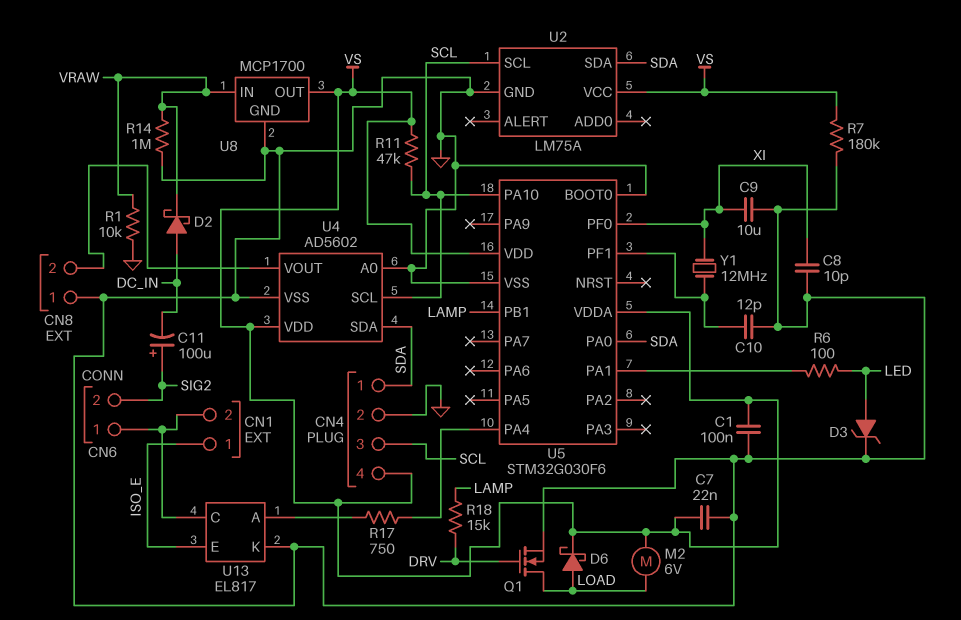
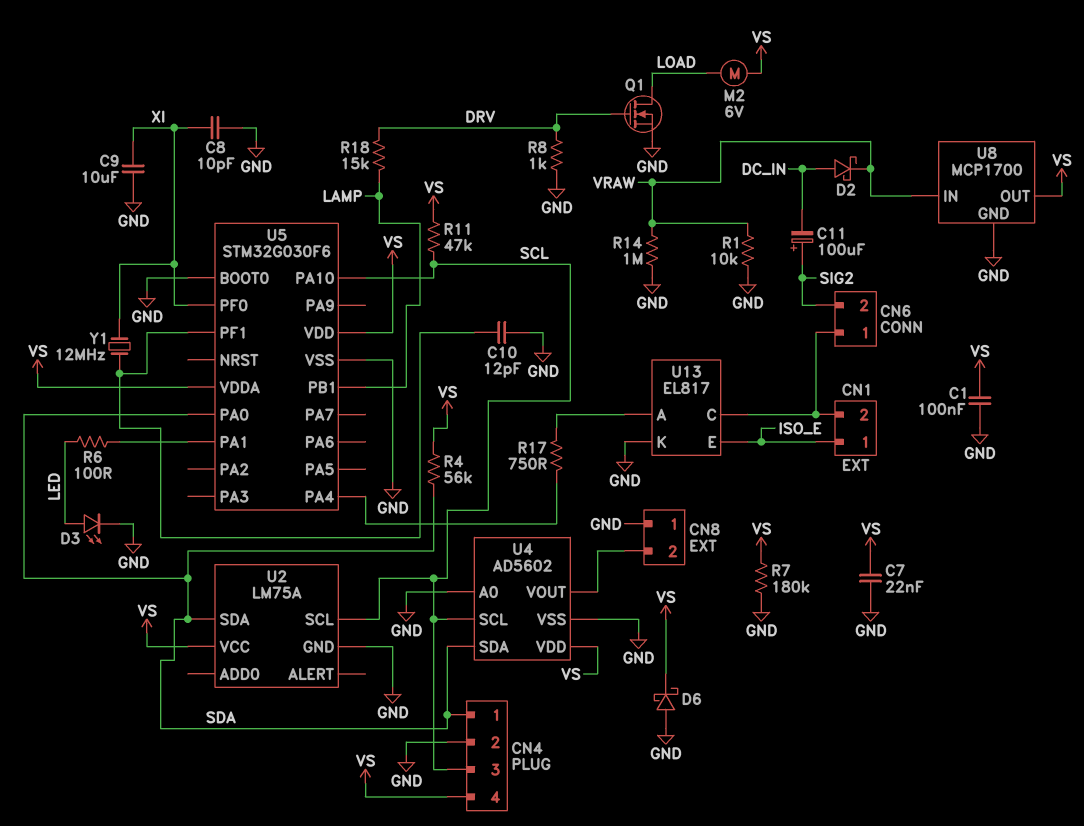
D3: zener (A LED, K GND) -> LED (A LED, K GND)
D6: schottky (A LOAD, K VS) -> schottky (A GND, K VS)
R4: none -> 56k (SDA, VS)
R8: none -> 1k (DRV, GND)

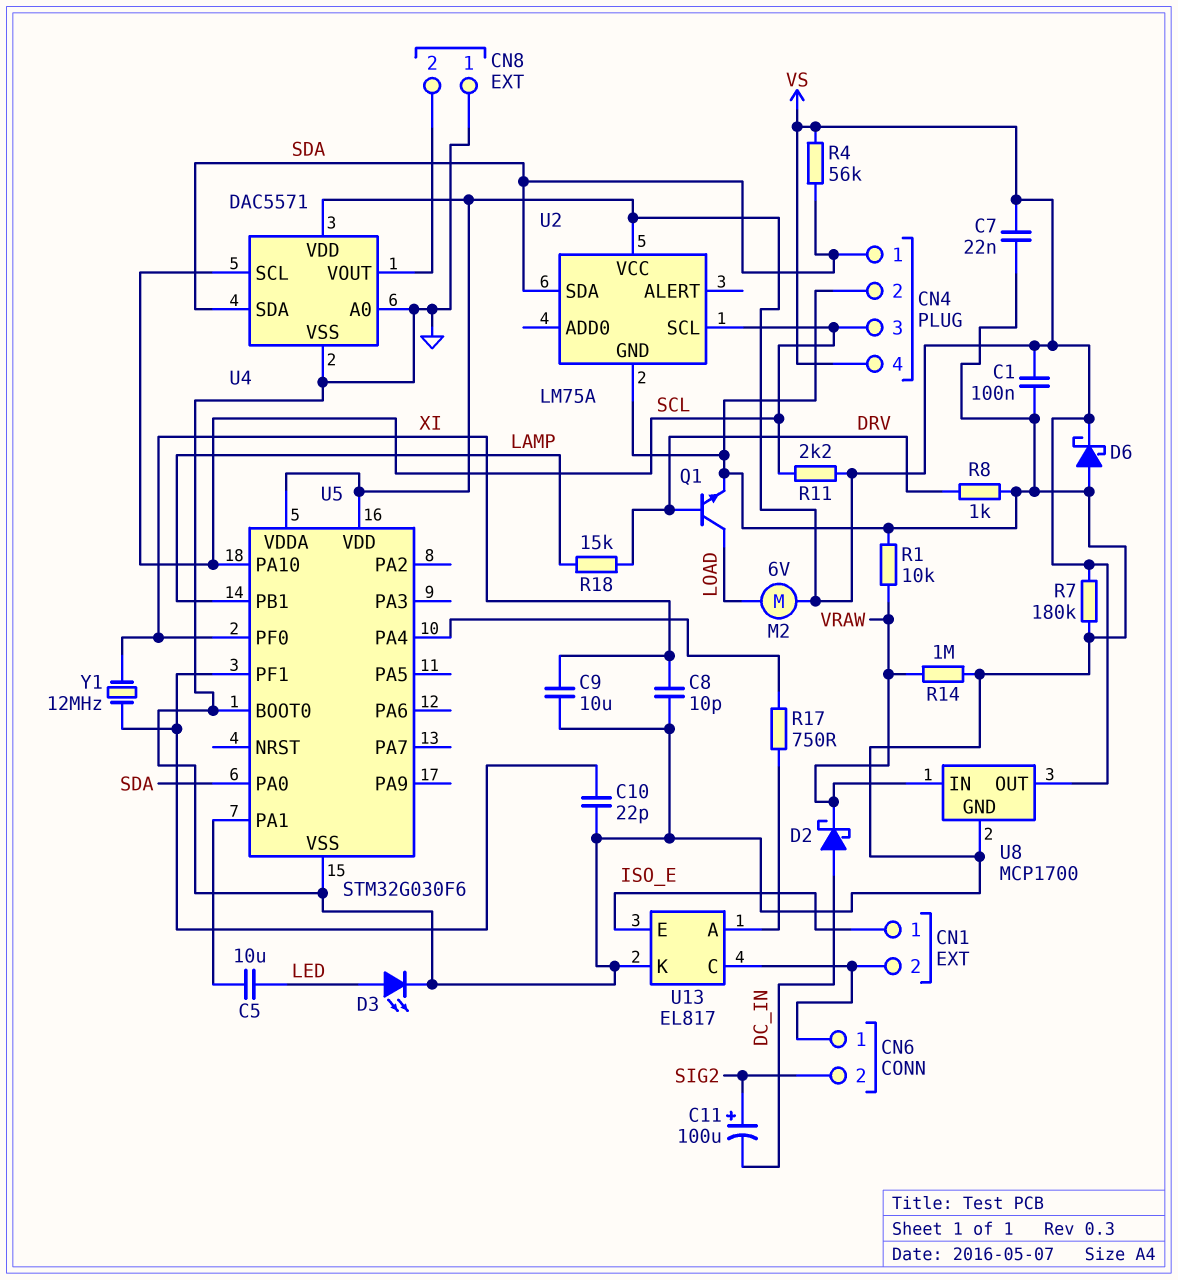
C5: none -> 10uF (LED, U5/PA1)
C10: 12pF (GND, U5/PF1) -> 22pF (GND, U5/PF1)
Q1: NMOS (G DRV, D LOAD, S GND) -> NPN (B DRV, C LOAD, E GND)
R6: 100 (LED, U5/PA1) -> none
R11: 47k (SCL, VS) -> 2.2k (SCL, VS)
U4: AD5602 -> DAC5571

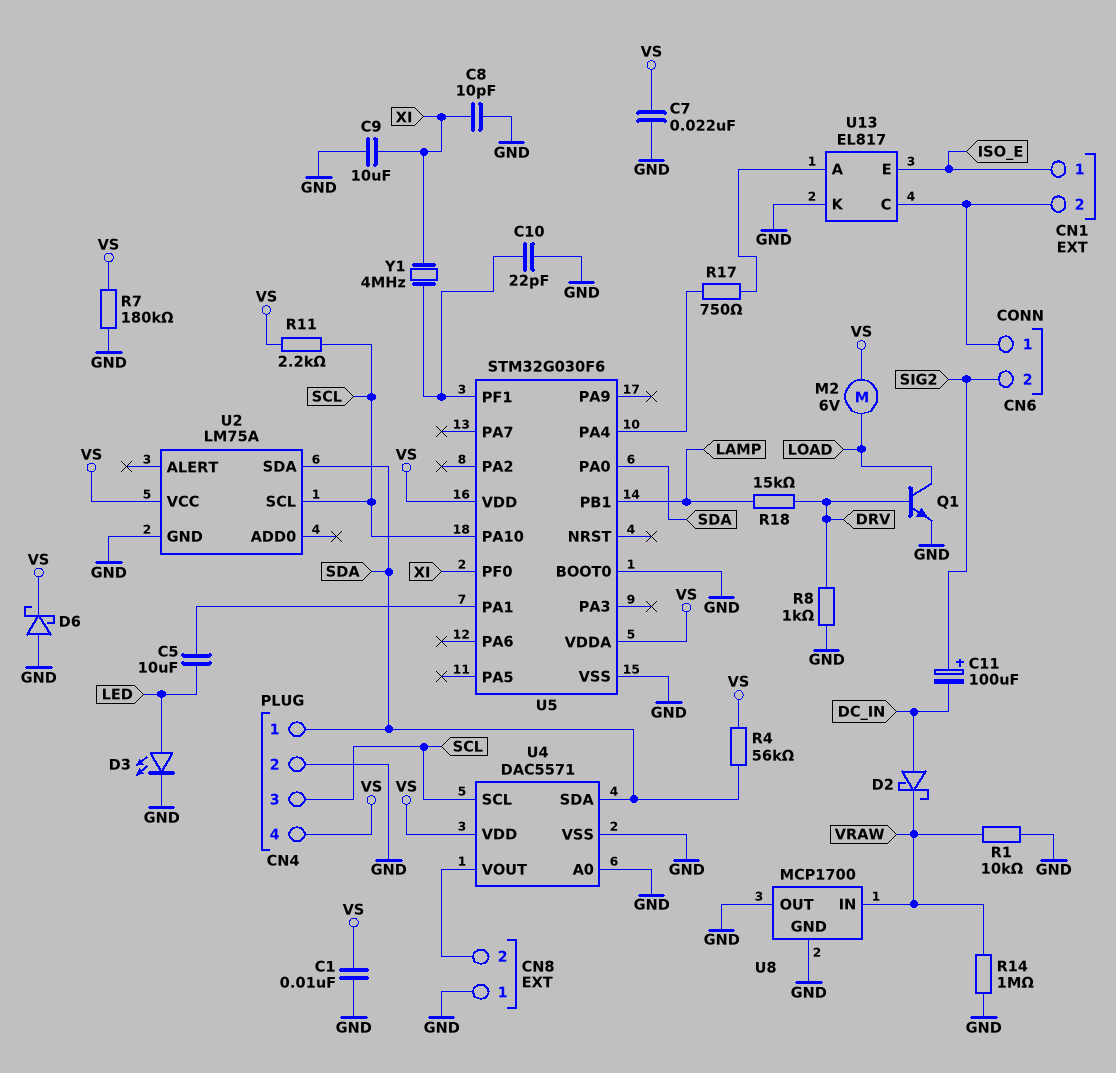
C1: 100nF (GND, VS) -> 10nF (GND, VS)
U8 pin OUT: VS -> GND
Y1: 12MHz (U5/PF1, XI) -> 4MHz (U5/PF1, XI)

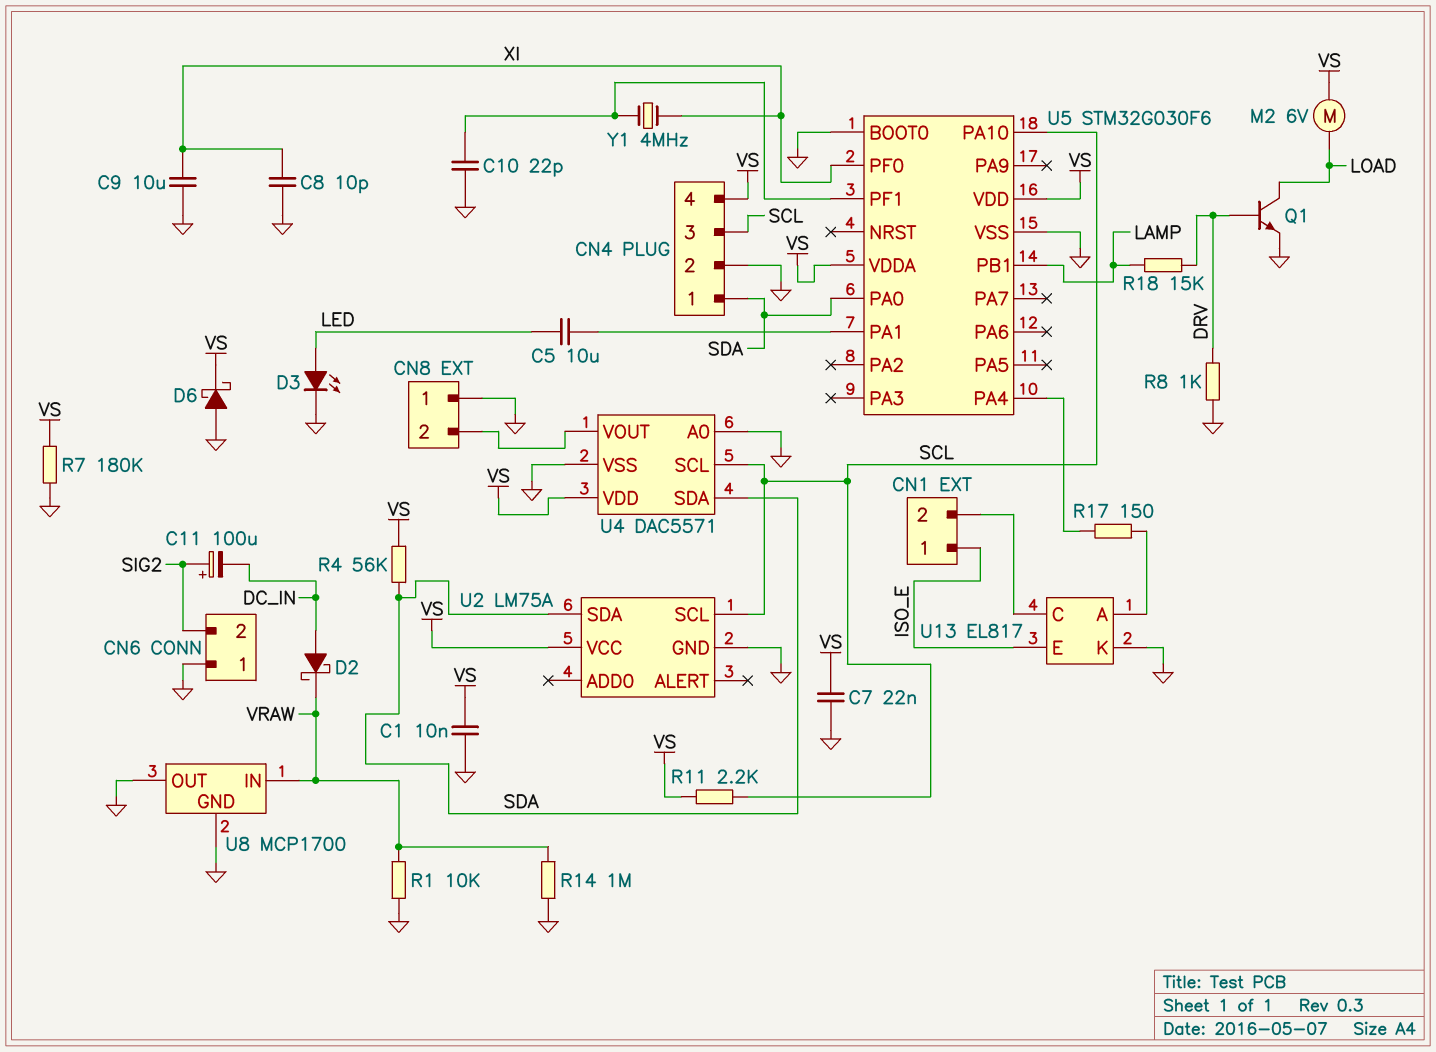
CN6 pin 1: CN1/2 -> GND
R17: 750 (U5/PA4, U13/A) -> 150 (U5/PA4, U13/A)

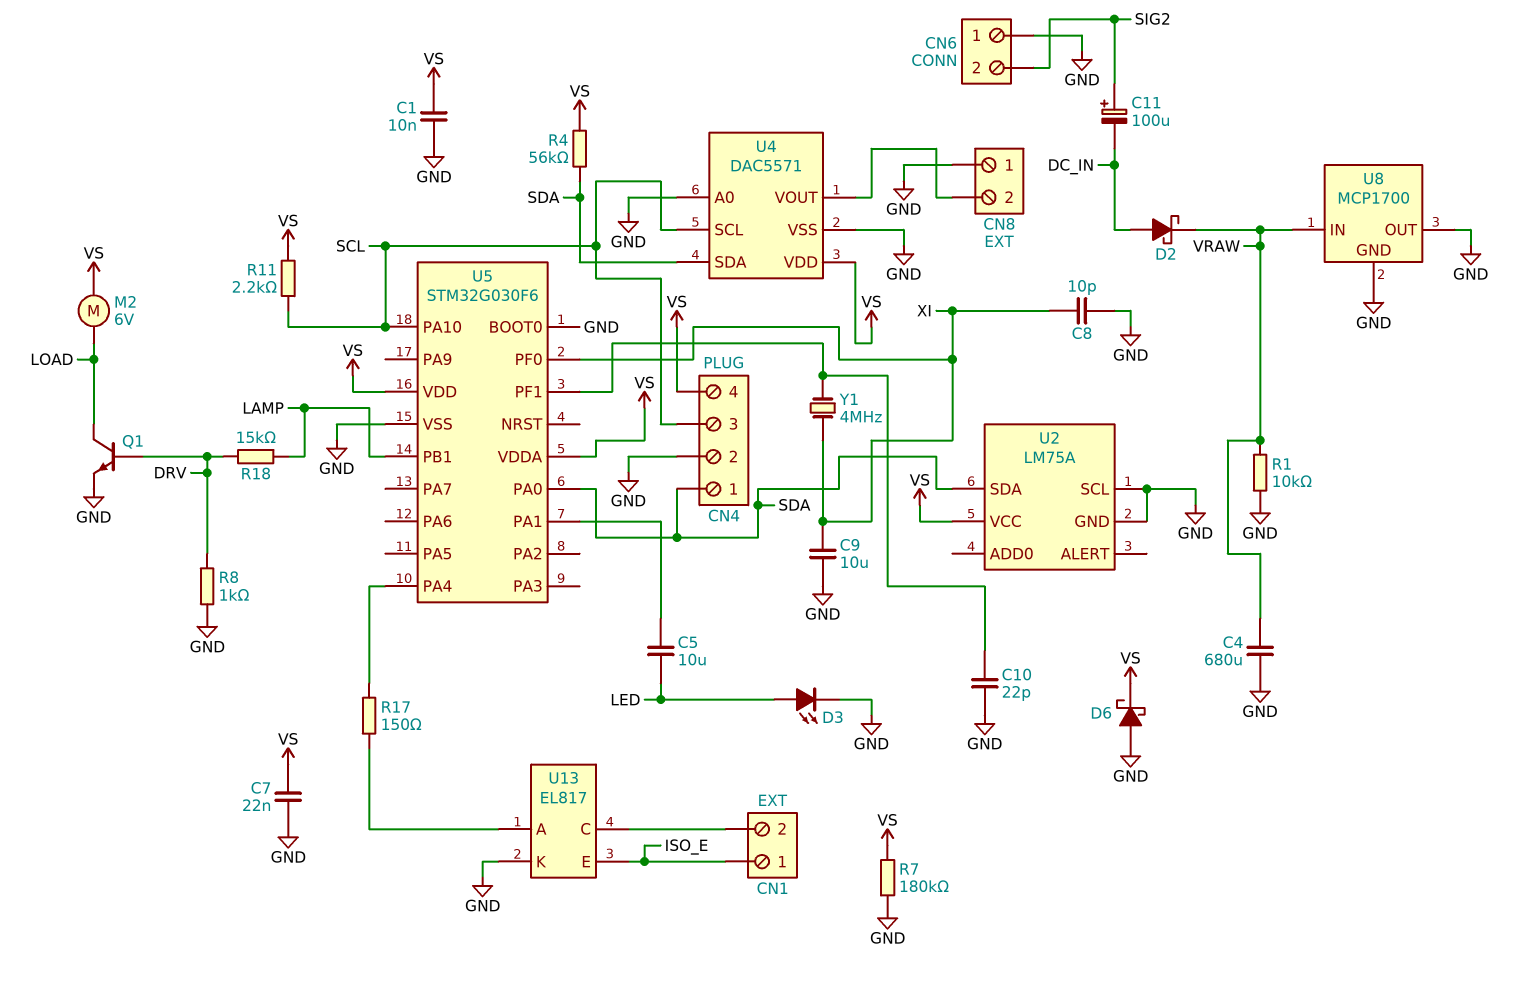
C4: none -> 680uF (GND, VRAW)
R14: 1M (GND, VRAW) -> none
U2 pin SCL: SCL -> GND

